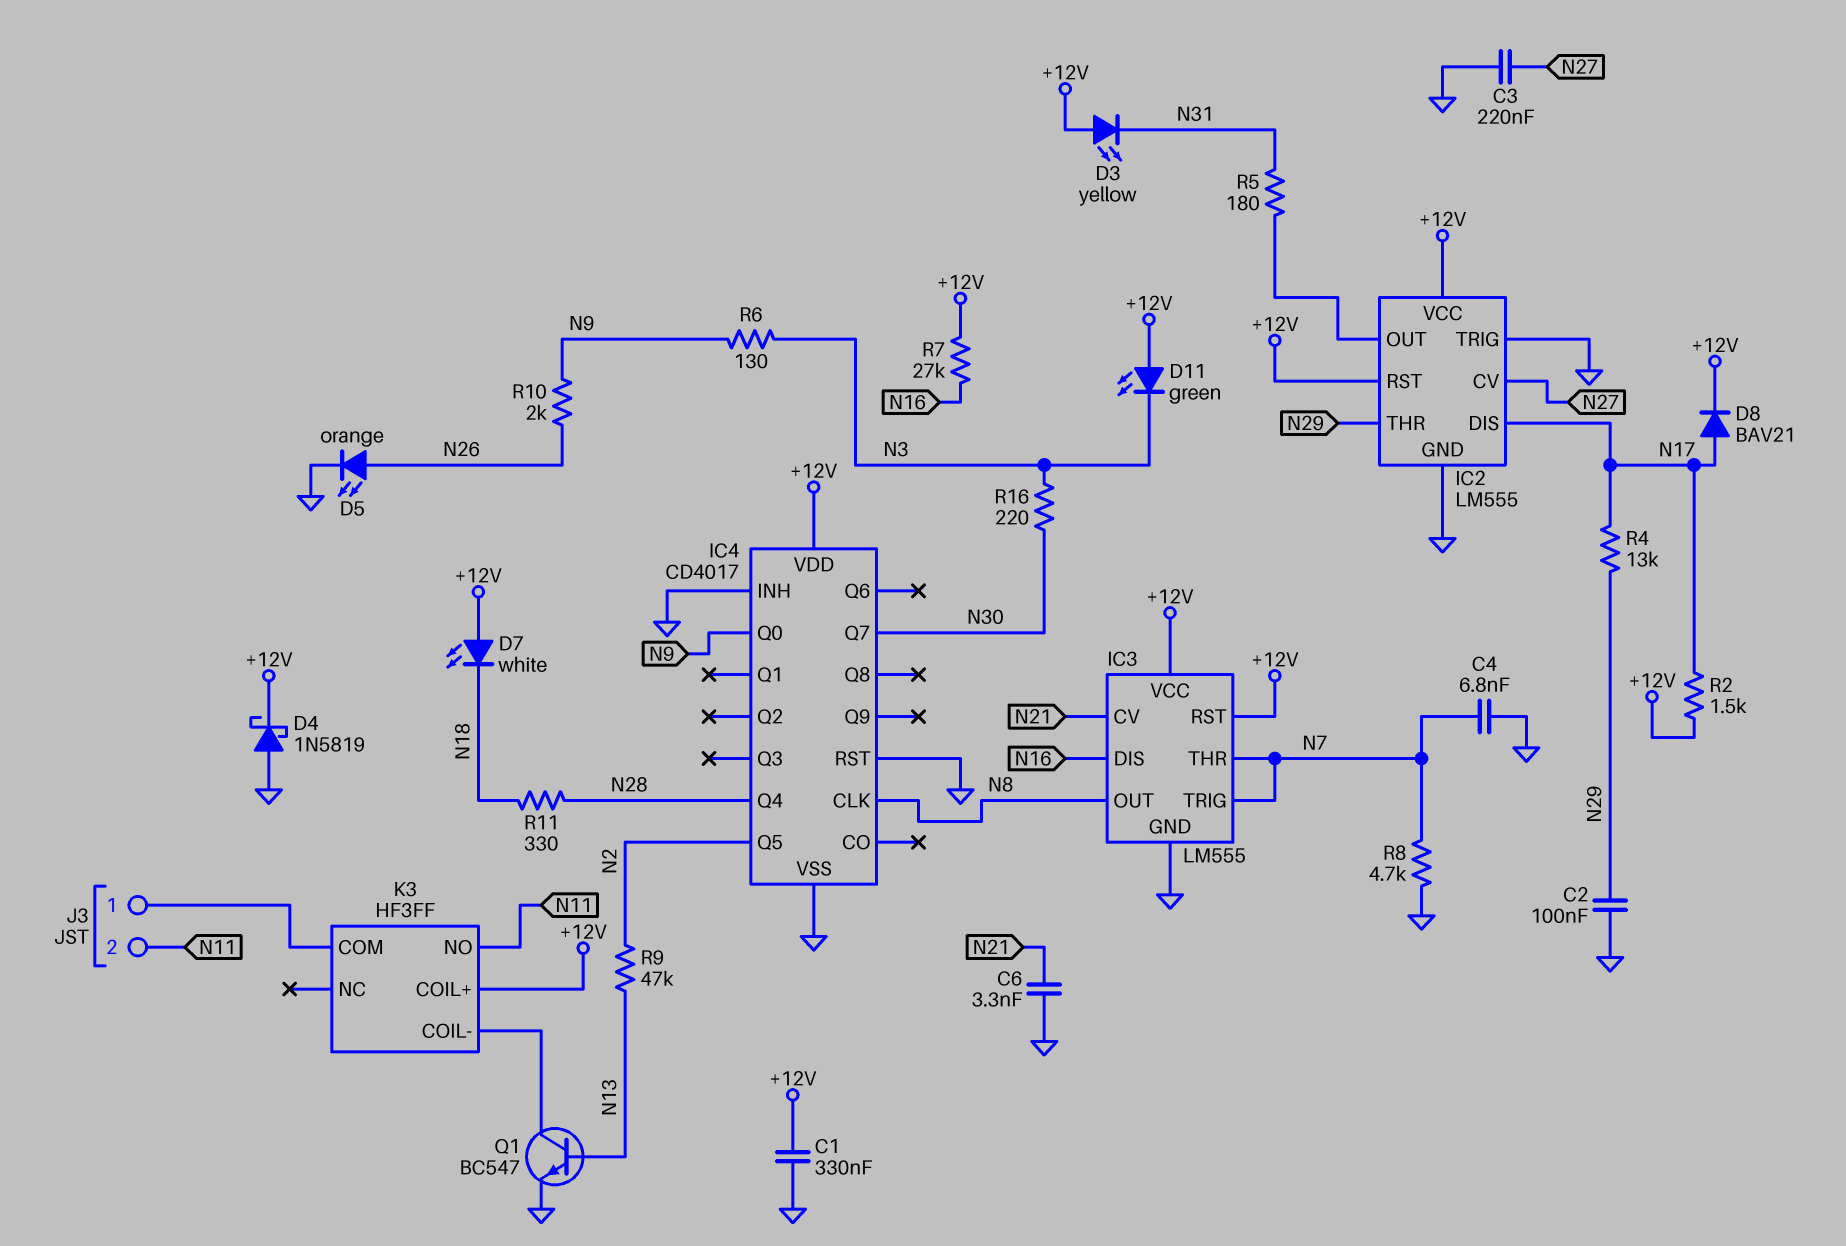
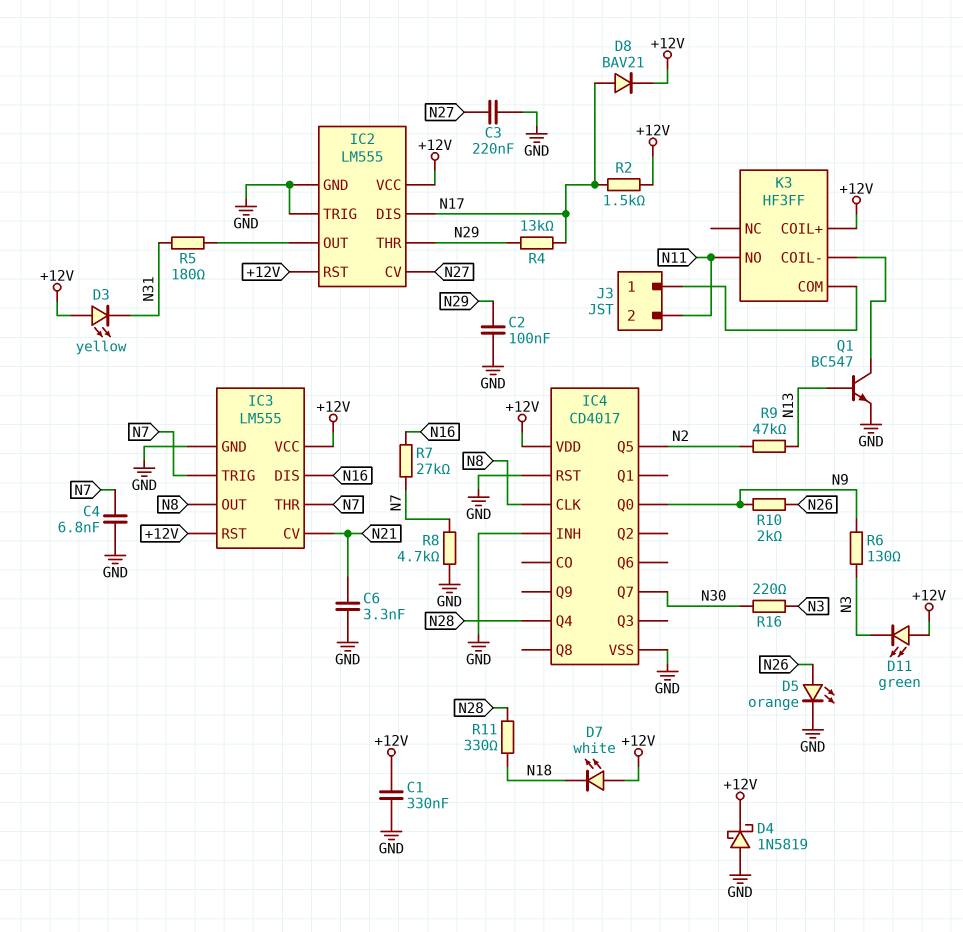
R7: 27k (+12V, N16) -> 27k (N7, N16)

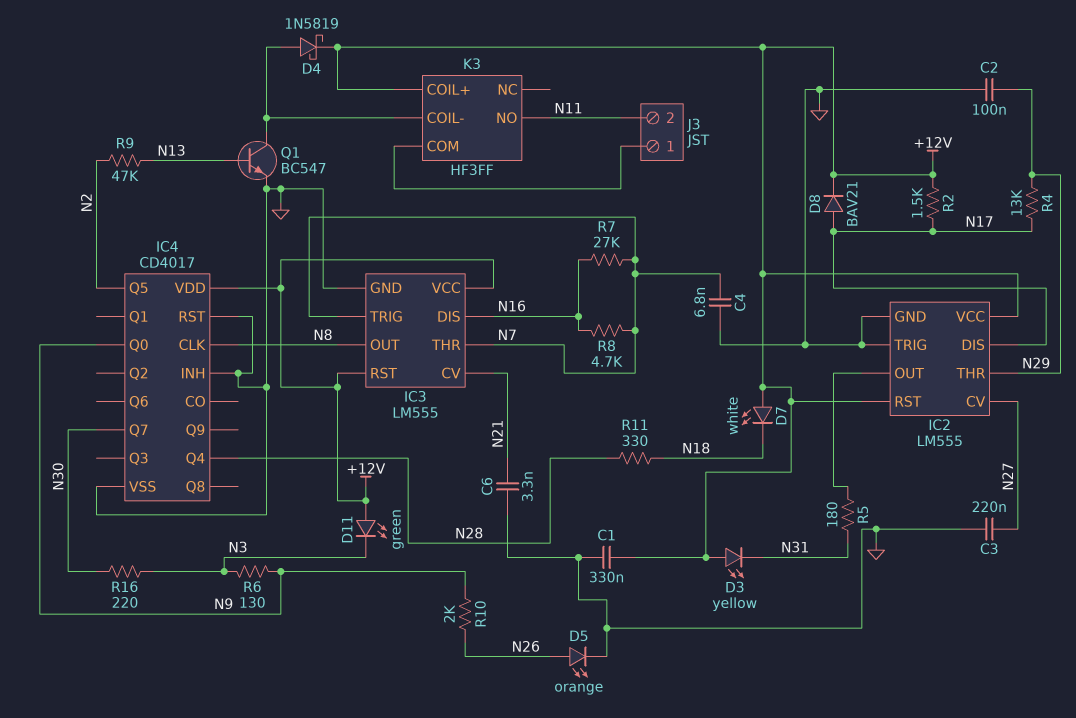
D4: schottky 1N5819 (A GND, K +12V) -> schottky 1N5819 (A K3/COIL-, K +12V)
R8: 4.7k (GND, N7) -> 4.7k (N7, N16)

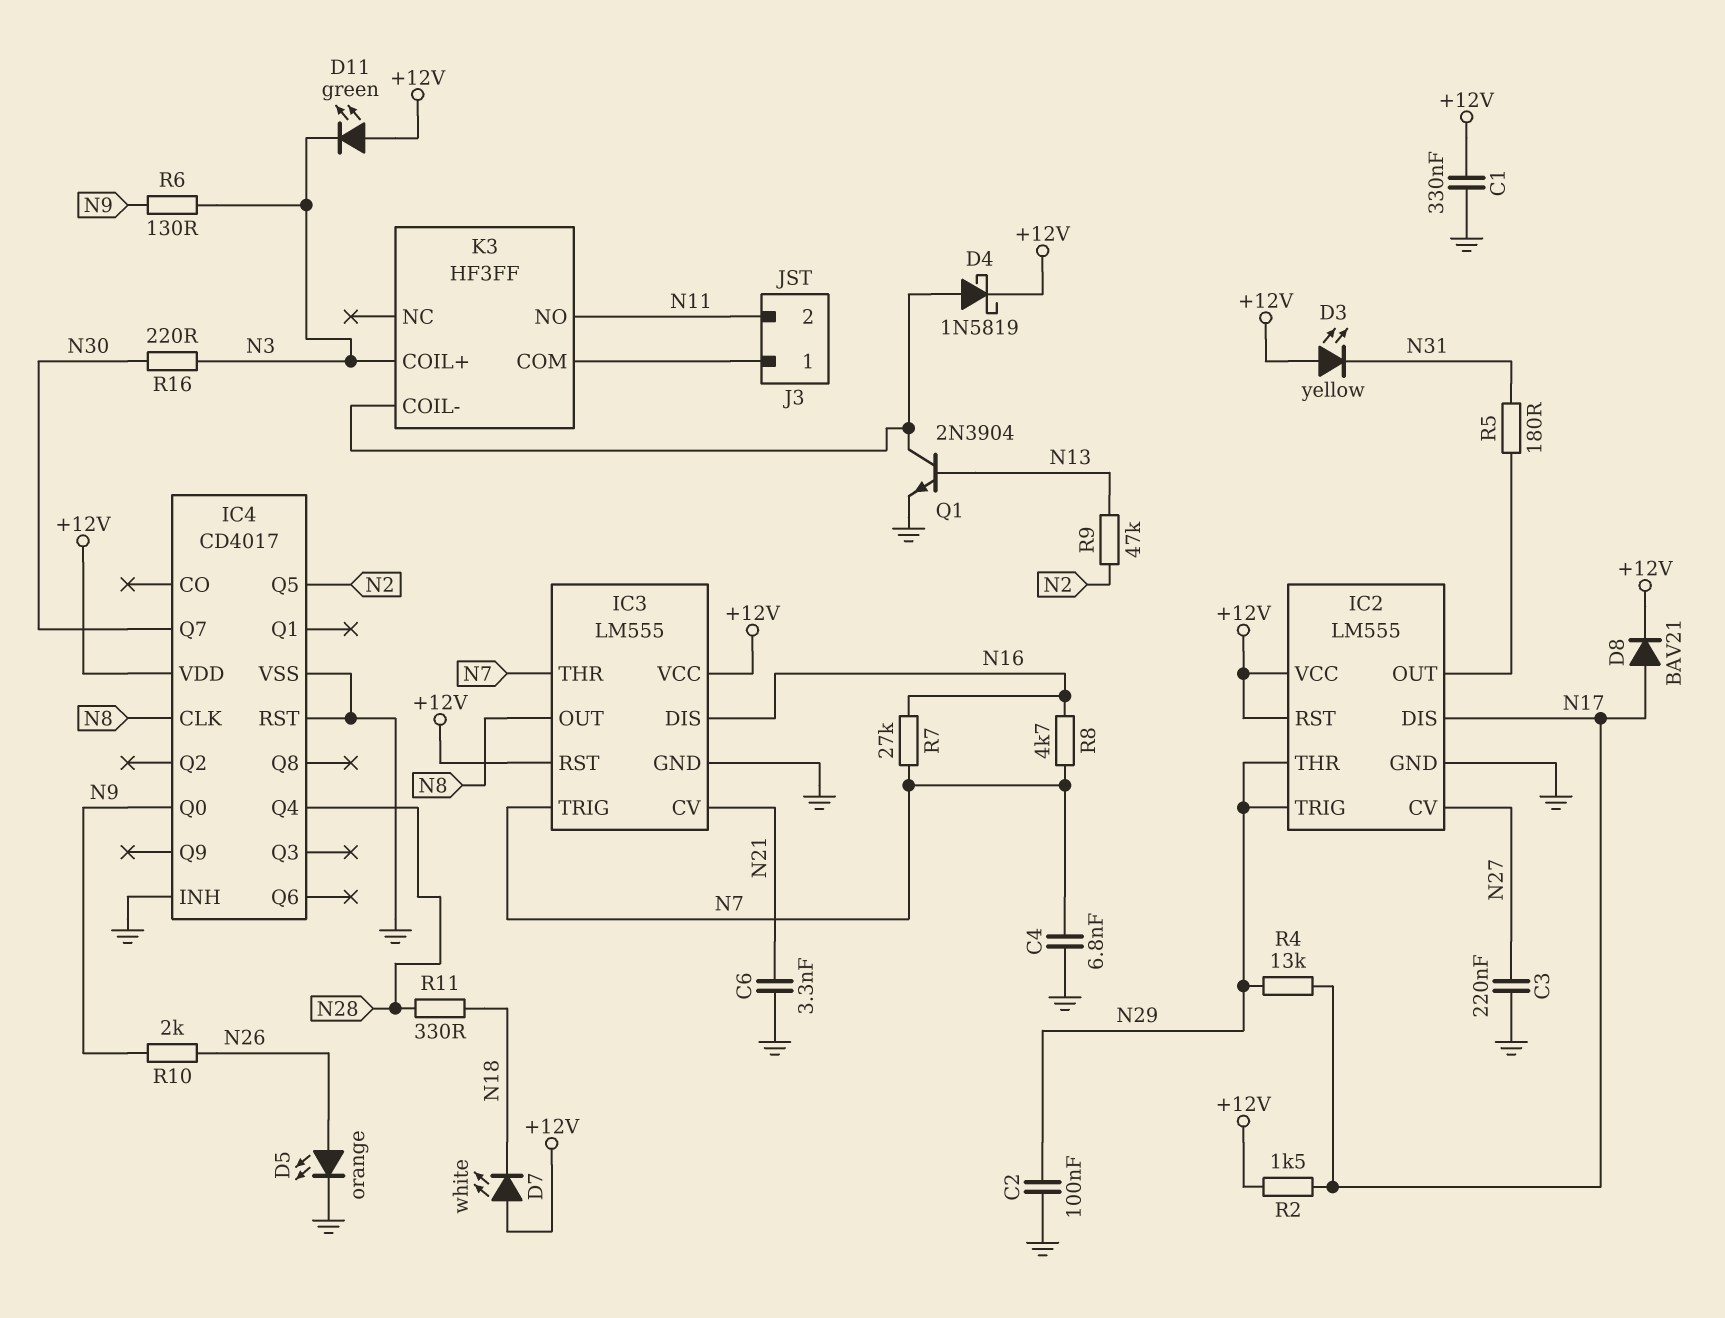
IC2 pin TRIG: GND -> N29
K3 pin COIL+: +12V -> N3
Q1: NPN BC547 (B N13, C K3/COIL-, E GND) -> NPN 2N3904 (B N13, C K3/COIL-, E GND)

